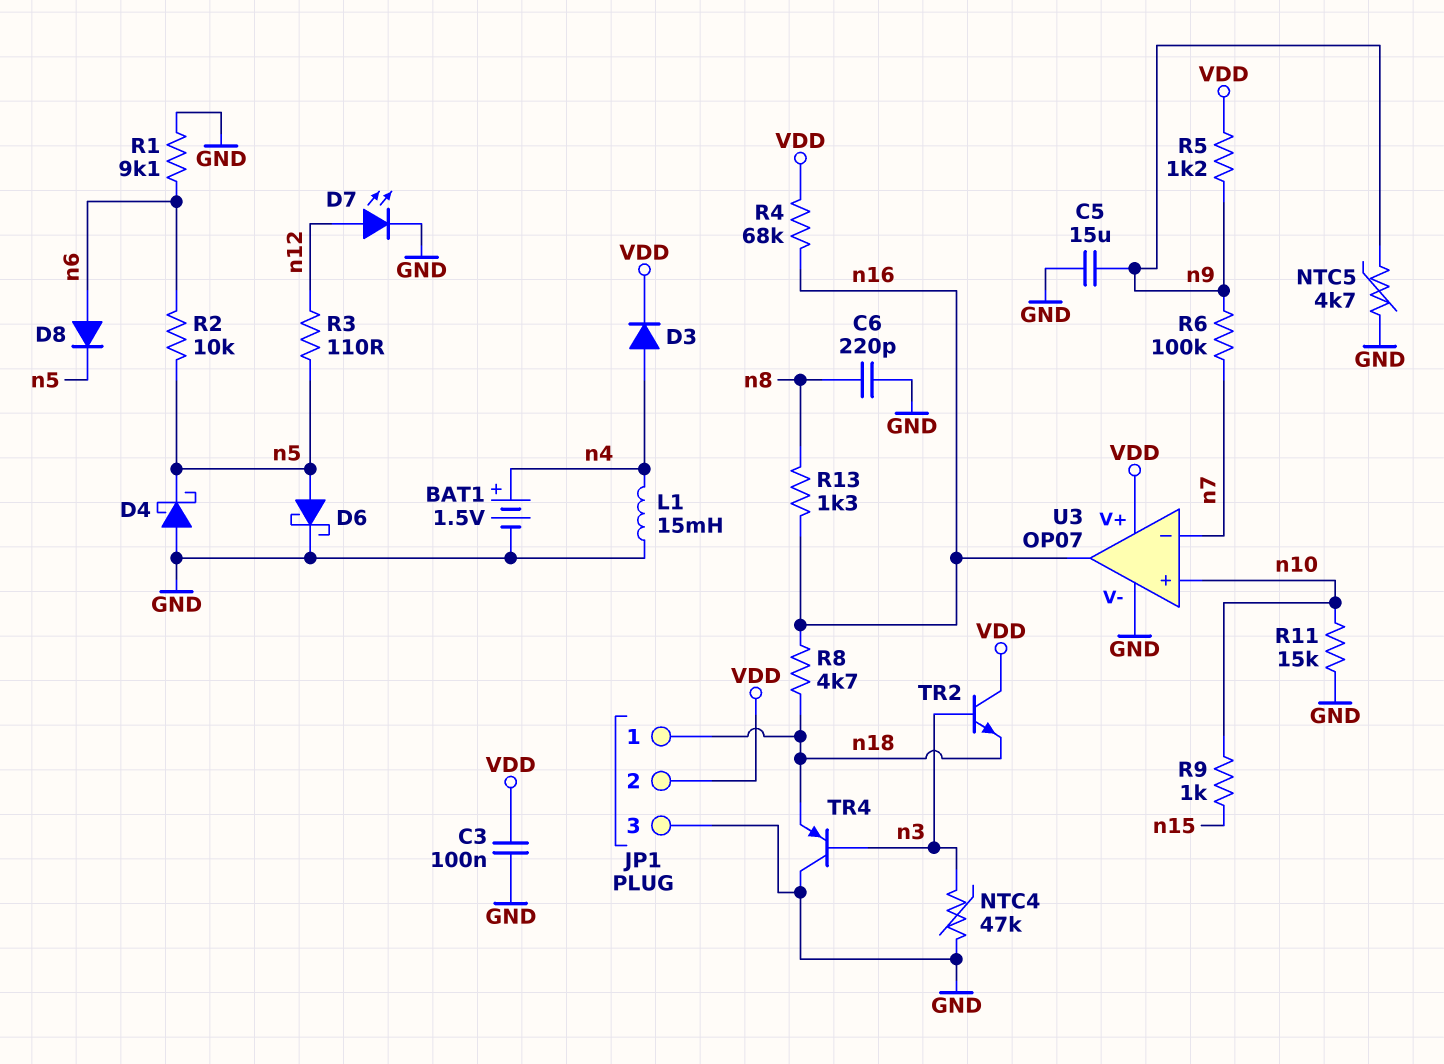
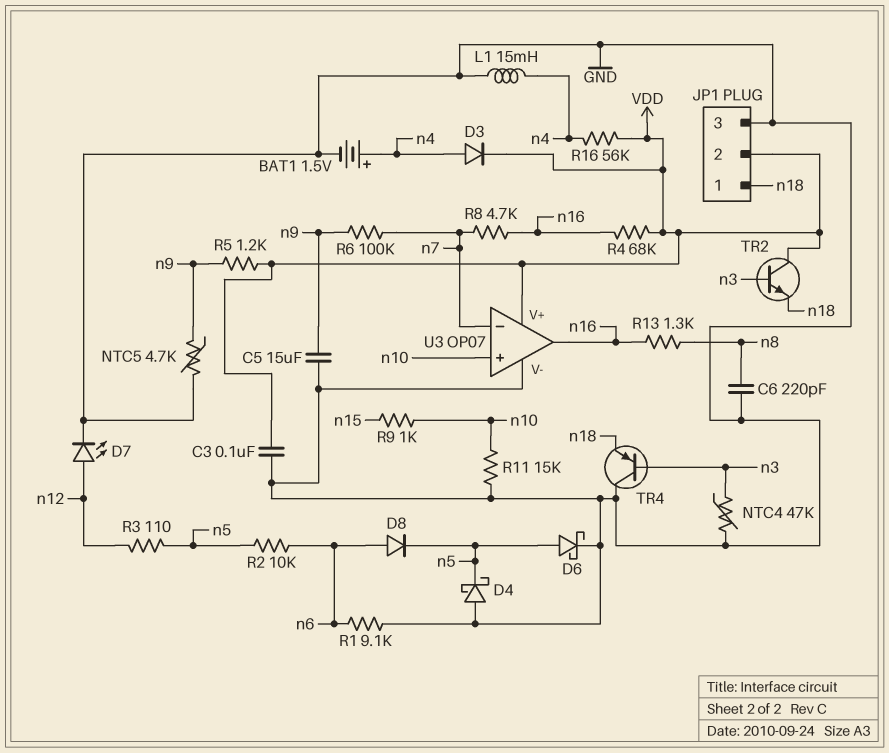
R8: 4.7k (n16, n18) -> 4.7k (n7, n16)
R16: none -> 56k (VDD, n4)

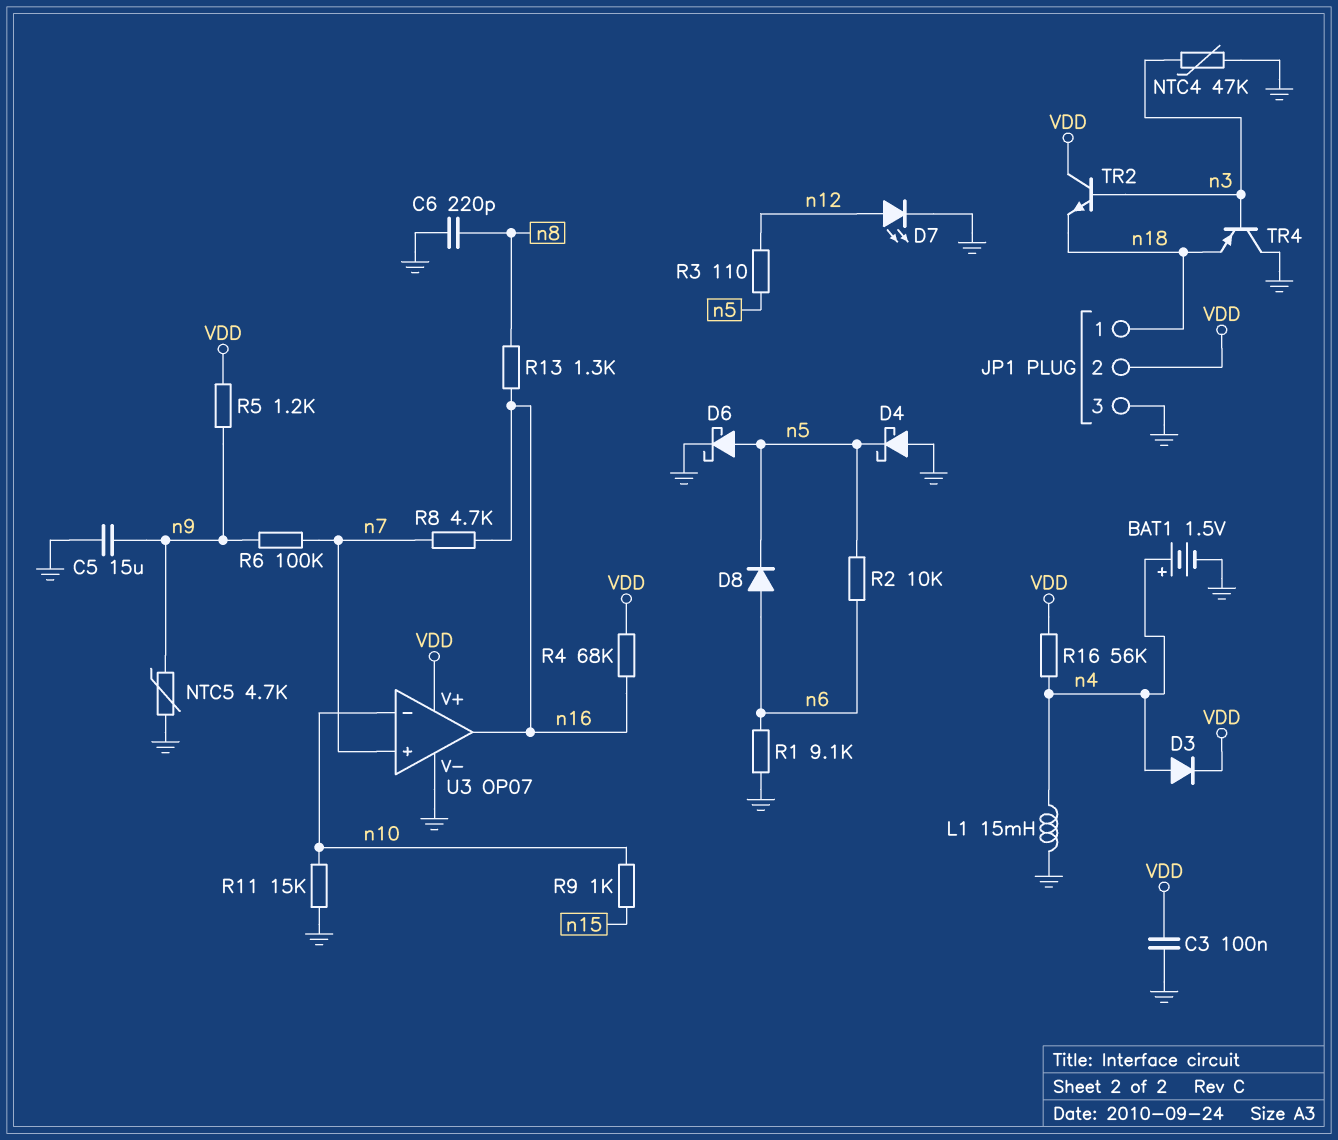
U3 pin in+: n10 -> n7
U3 pin in-: n7 -> n10

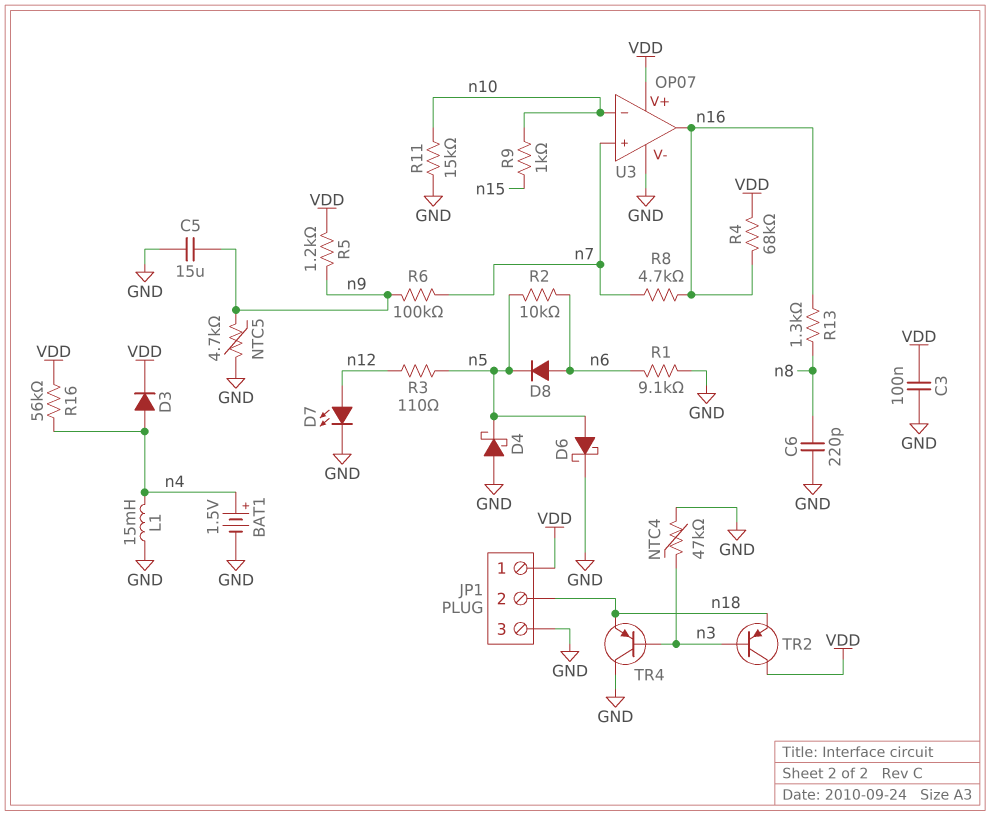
JP1 pin 1: n18 -> VDD
JP1 pin 2: VDD -> n18
TR2: NPN (B n3, C VDD, E n18) -> PNP (B n3, C VDD, E n18)

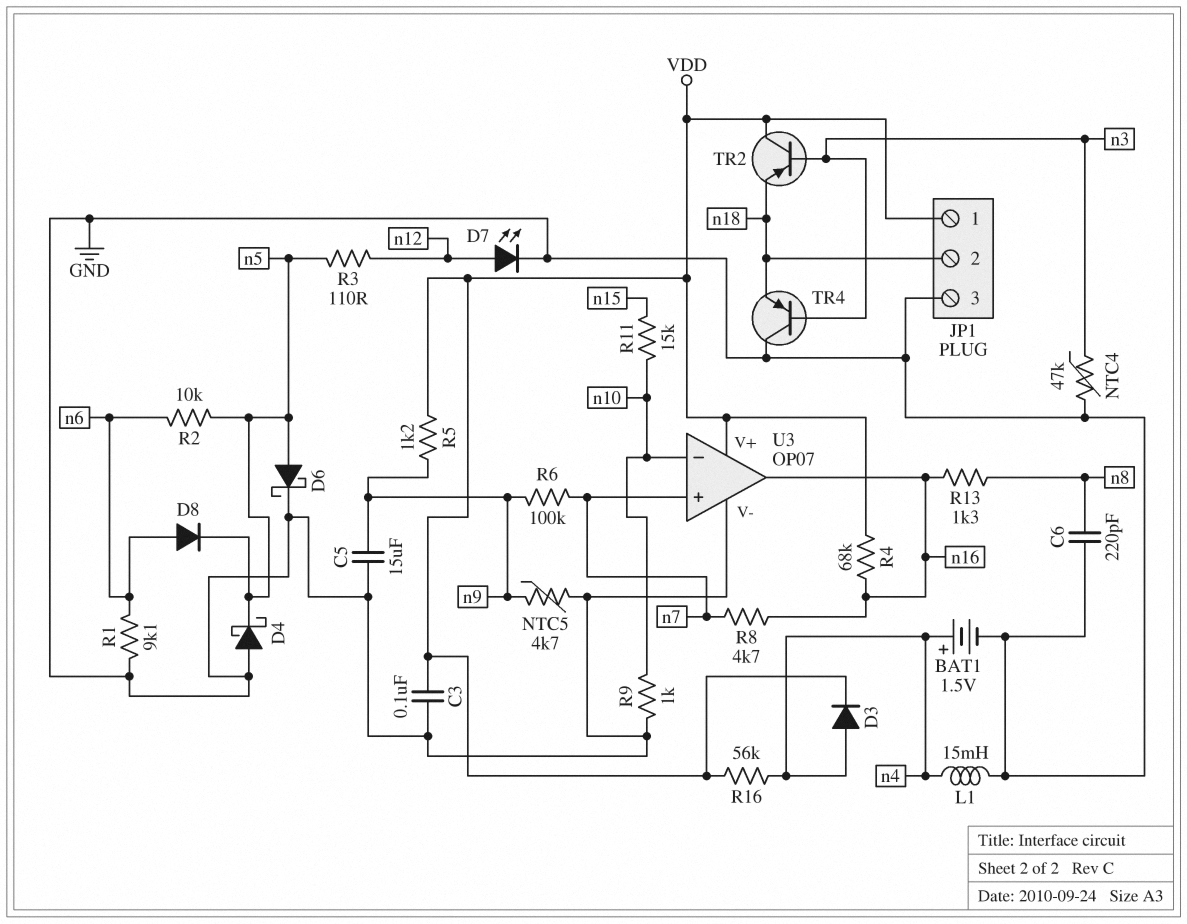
R9: 1k (n10, n15) -> 1k (GND, n10)
R11: 15k (GND, n10) -> 15k (n10, n15)

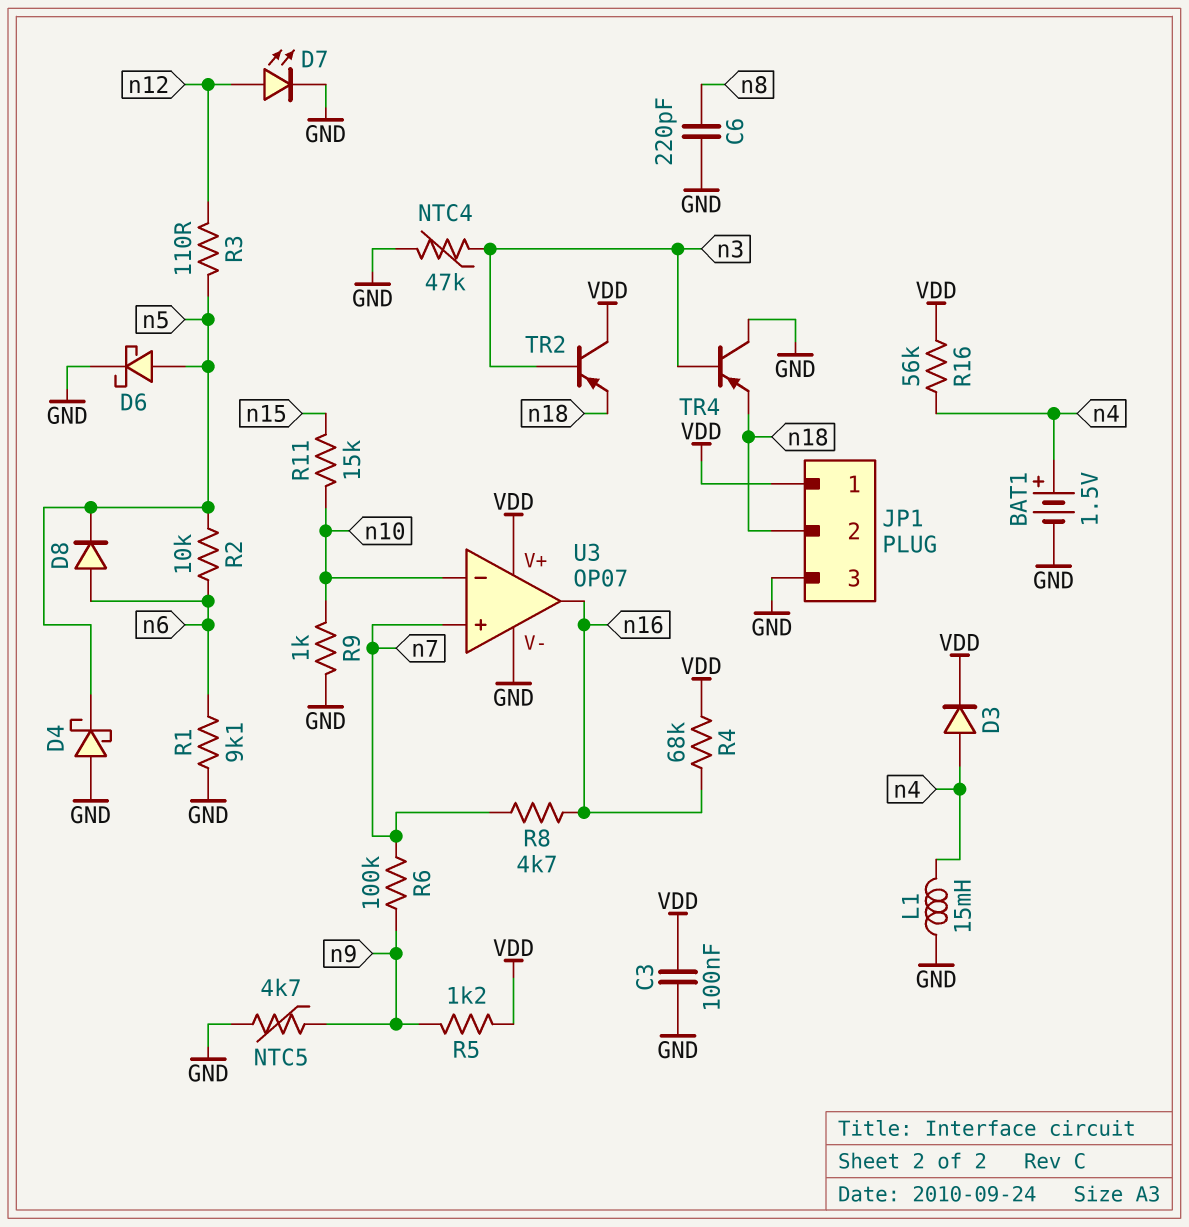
C5: 15uF (GND, n9) -> none
R13: 1.3k (n8, n16) -> none

